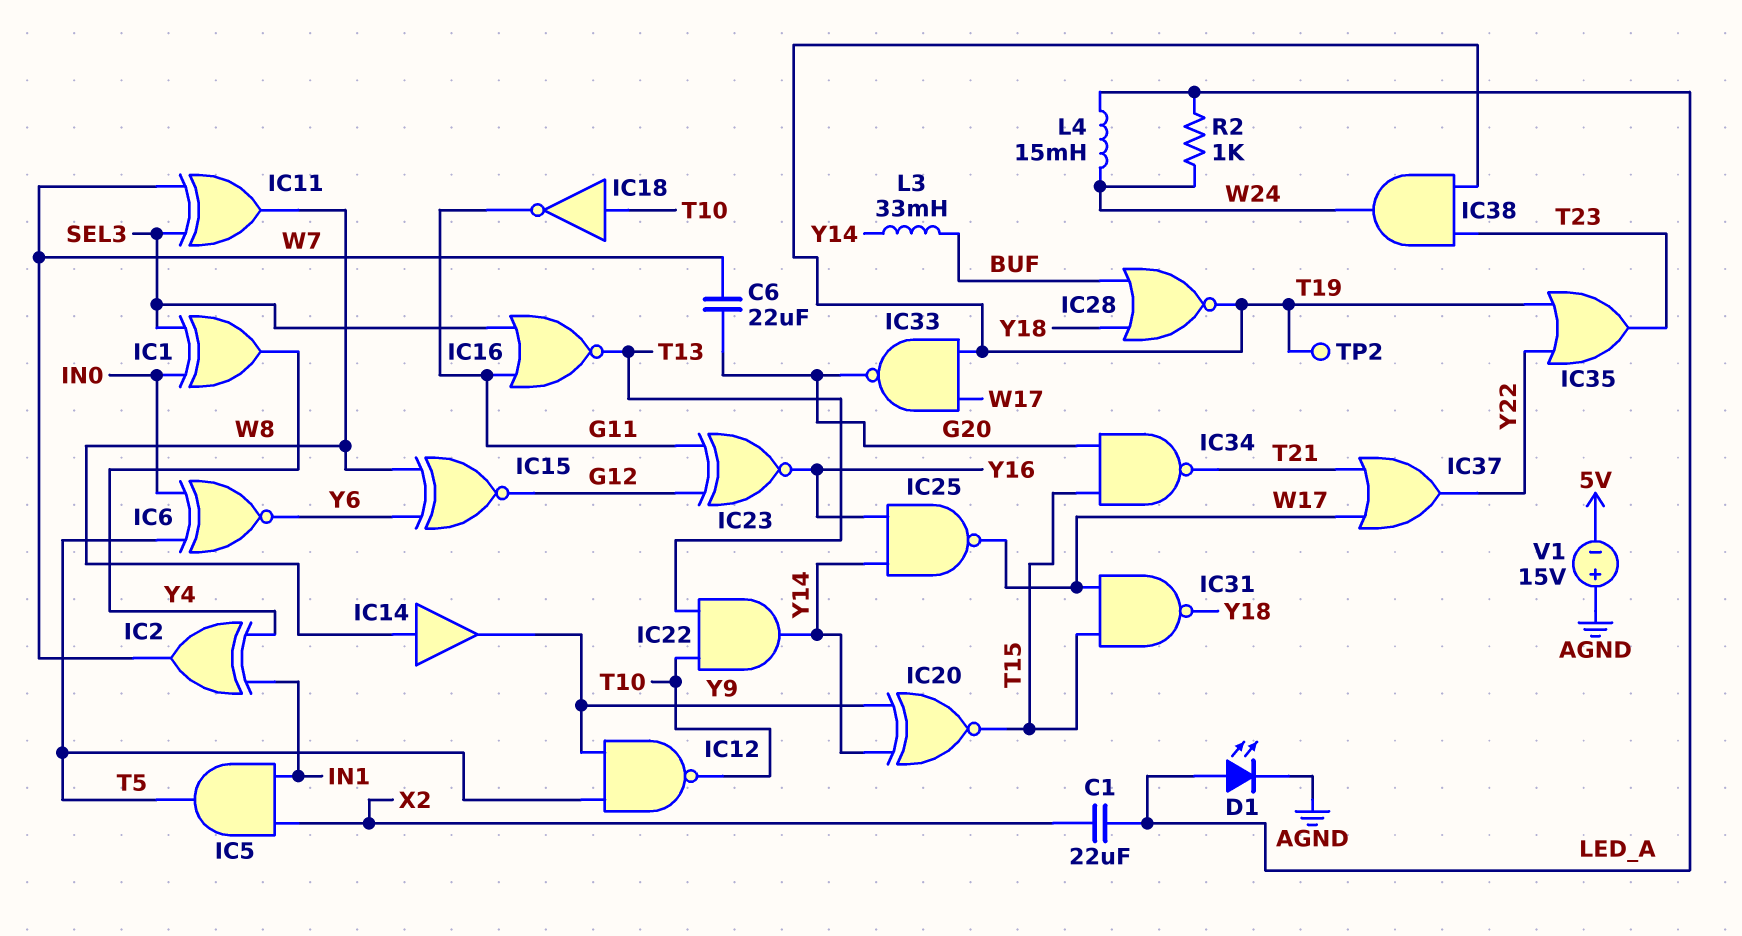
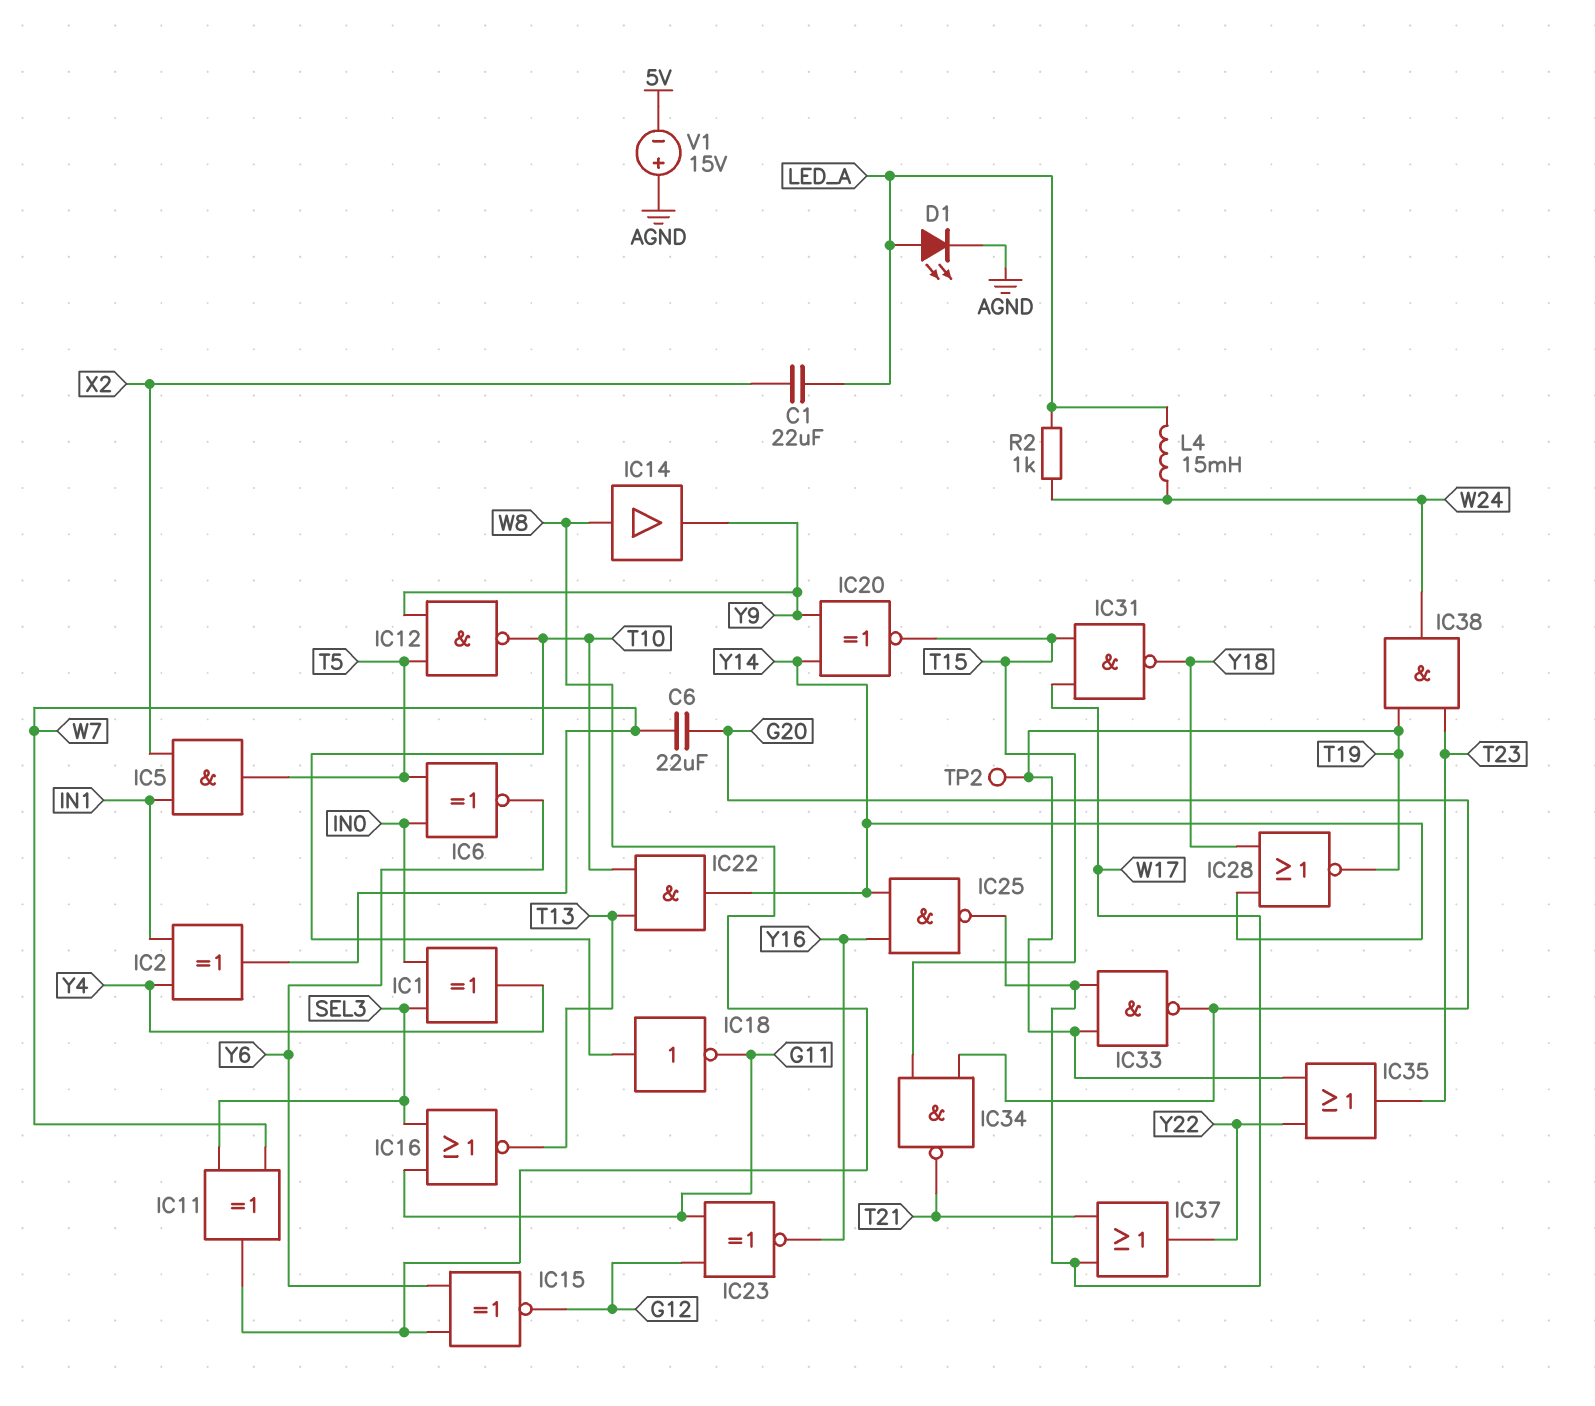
IC28: NOR (in BUF, in Y18, out T19) -> NOR (in Y14, in Y18, out T19)
L3: 33mH (BUF, Y14) -> none

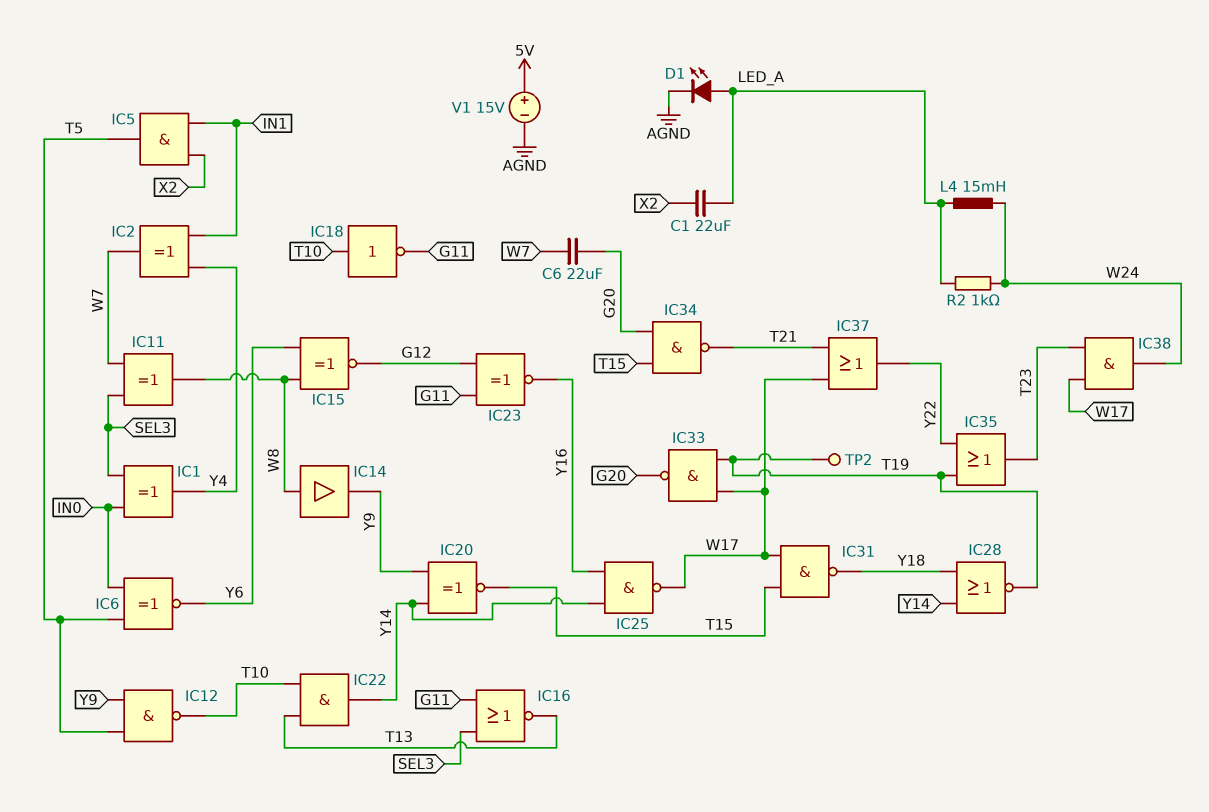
IC38: AND (in T19, in T23, out W24) -> AND (in T23, in W17, out W24)
V1: 15V (plus AGND, minus 5V) -> 15V (plus 5V, minus AGND)

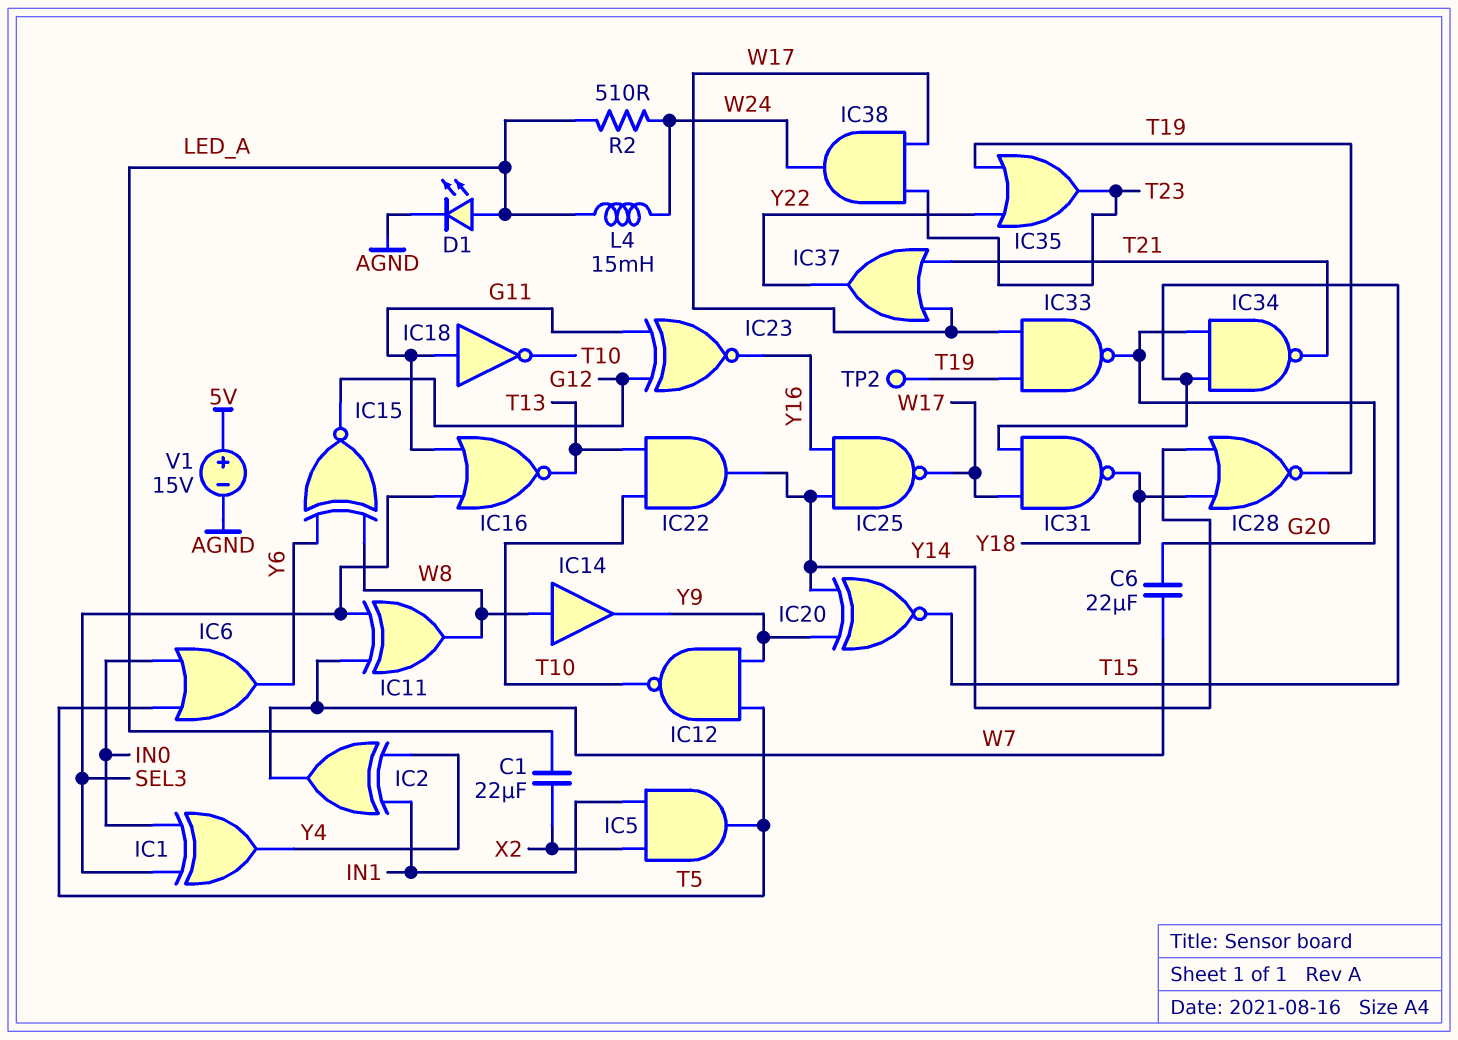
IC6: XNOR (in IN0, in T5, out Y6) -> OR (in IN0, in T5, out Y6)
IC18: NOT (in T10, out G11) -> NOT (in G11, out T10)
R2: 1k (LED_A, W24) -> 510 (LED_A, W24)

